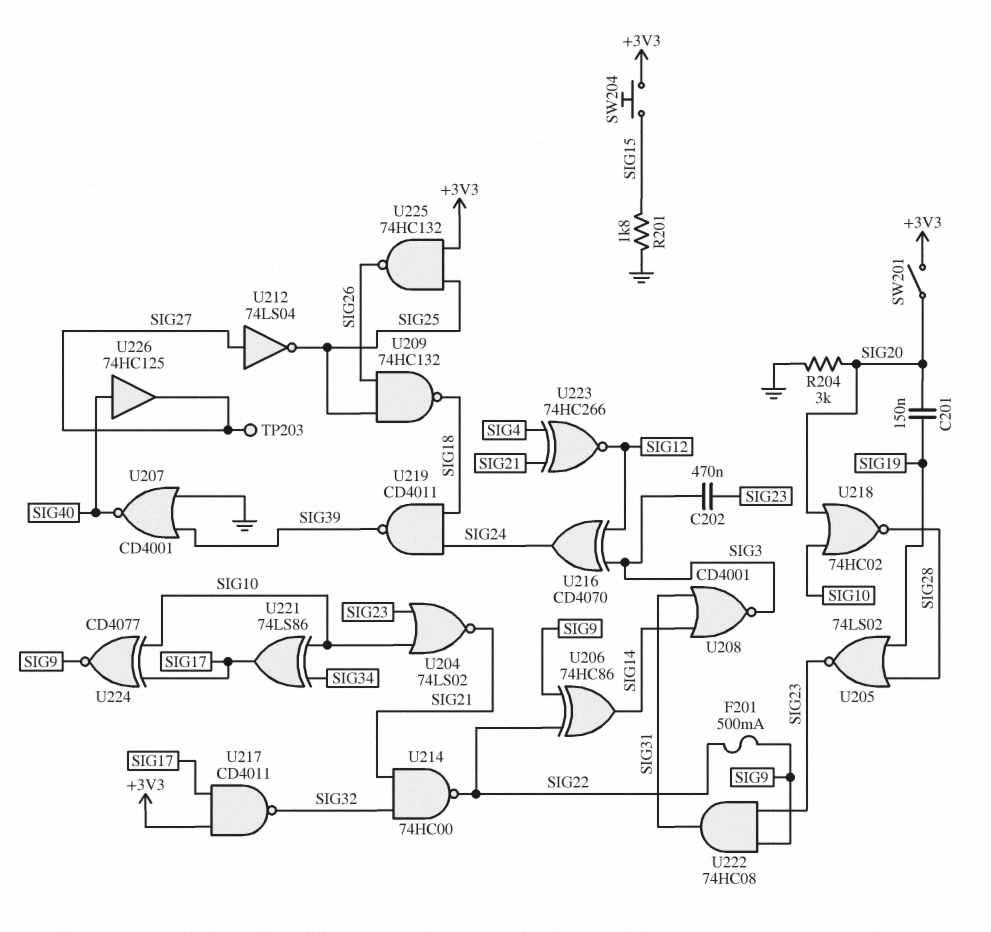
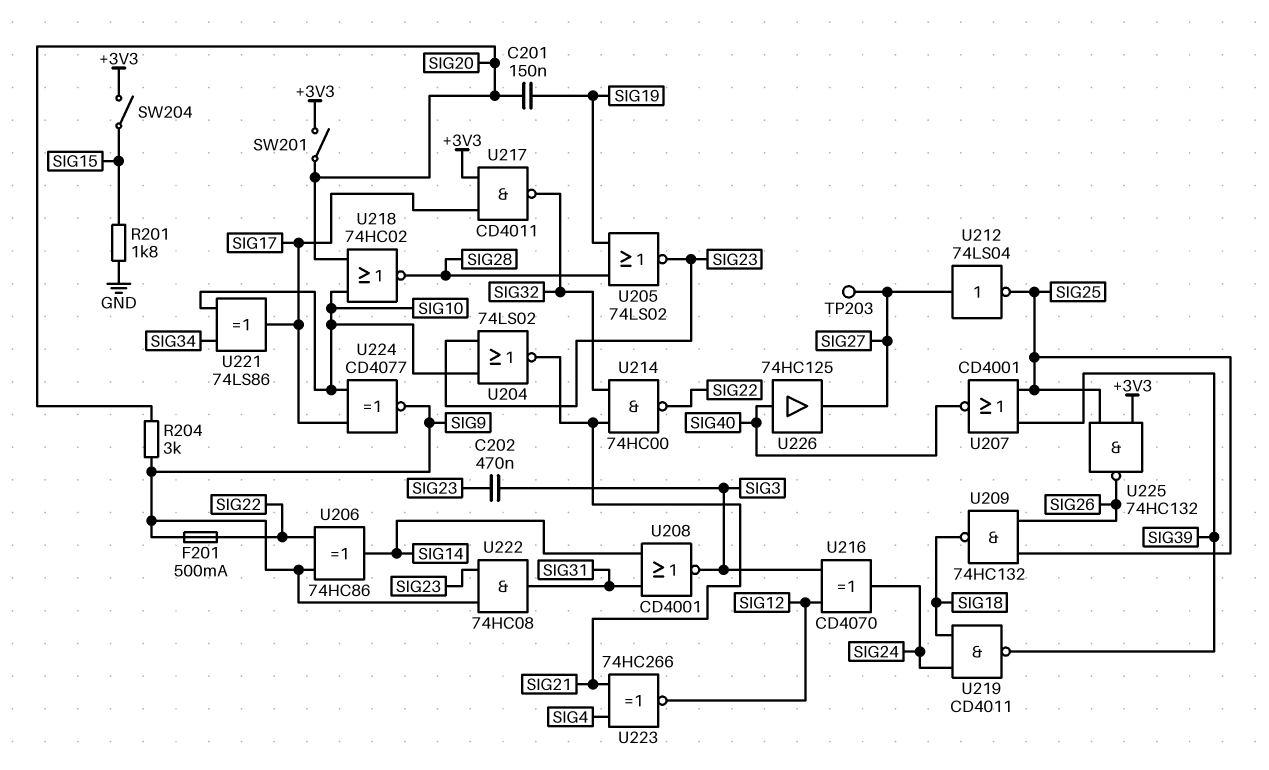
R204: 3k (GND, SIG20) -> 3k (SIG9, SIG20)
SW204: button (+3V3, SIG15) -> switch (+3V3, SIG15)
U207: NOR CD4001 (in GND, in SIG39, out SIG40) -> NOR CD4001 (in SIG25, in SIG39, out SIG40)

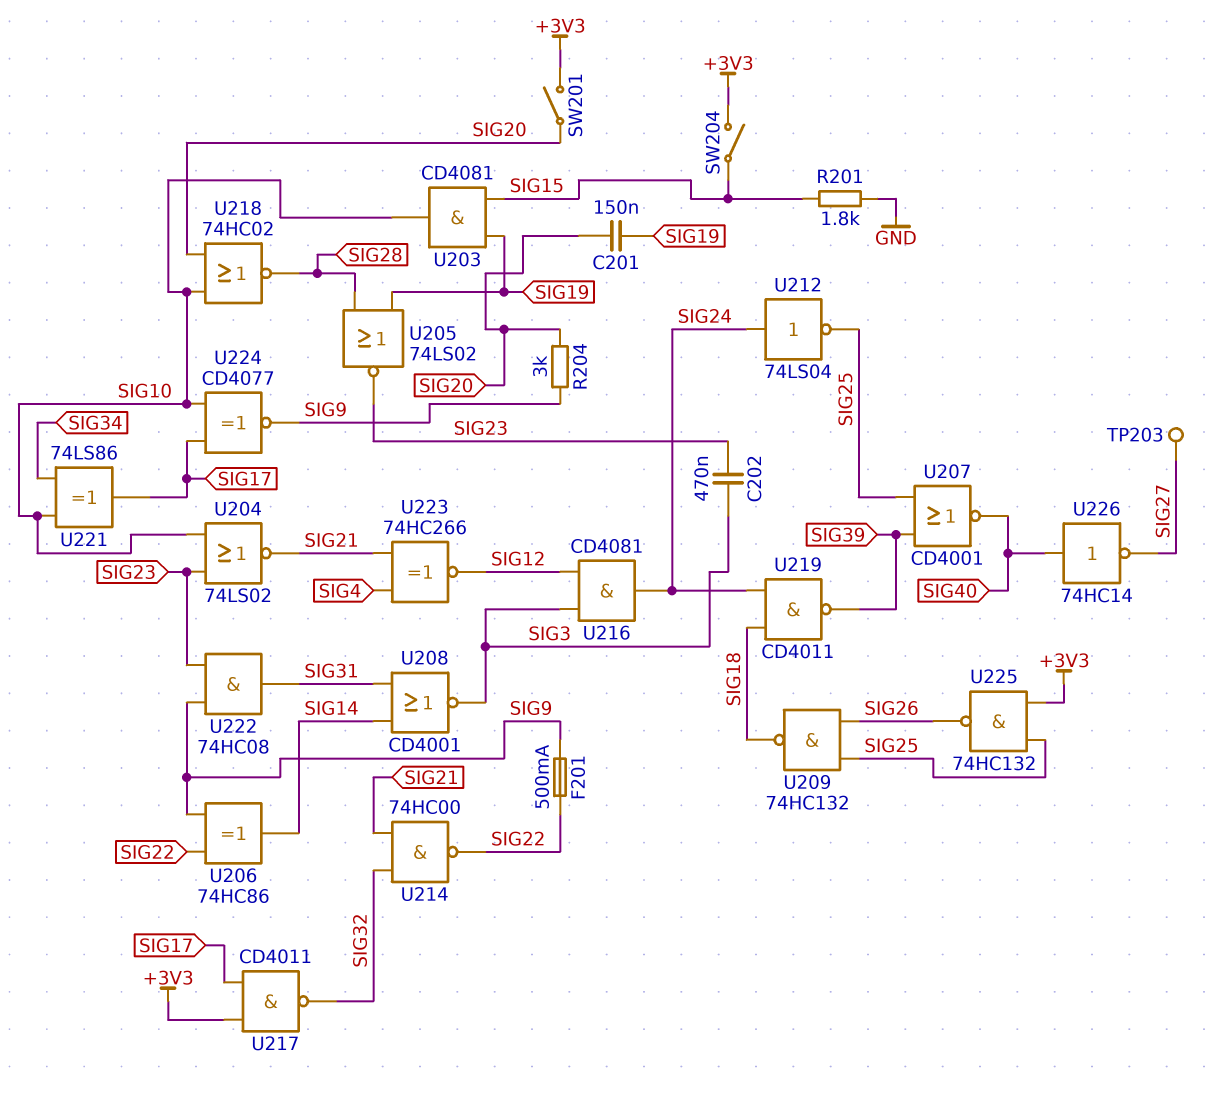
U203: none -> AND CD4081 (in SIG15, in SIG19, out SIG10)
U212: NOT 74LS04 (in SIG27, out SIG25) -> NOT 74LS04 (in SIG24, out SIG25)
U216: XOR CD4070 (in SIG3, in SIG12, out SIG24) -> AND CD4081 (in SIG3, in SIG12, out SIG24)
U226: buffer 74HC125 (in SIG40, out SIG27) -> NOT 74HC14 (in SIG40, out SIG27)

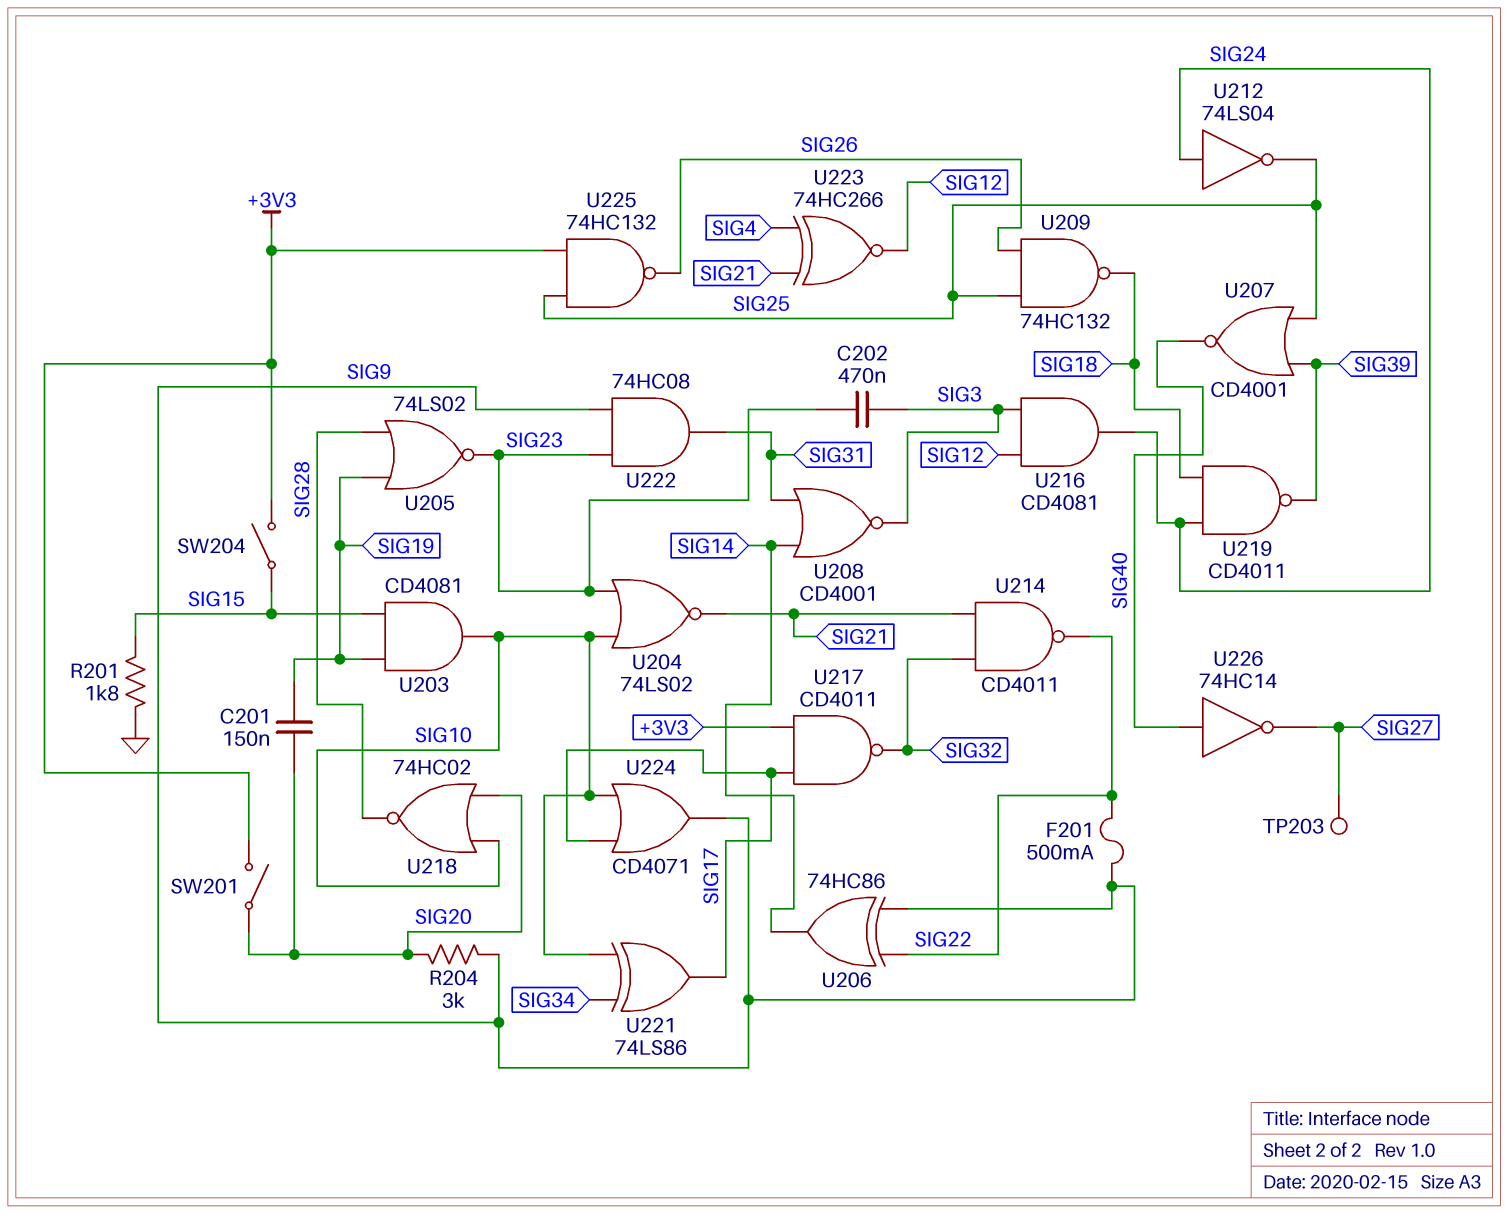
U214: NAND 74HC00 (in SIG21, in SIG32, out SIG22) -> NAND CD4011 (in SIG21, in SIG32, out SIG22)
U224: XNOR CD4077 (in SIG10, in SIG17, out SIG9) -> OR CD4071 (in SIG10, in SIG17, out SIG9)

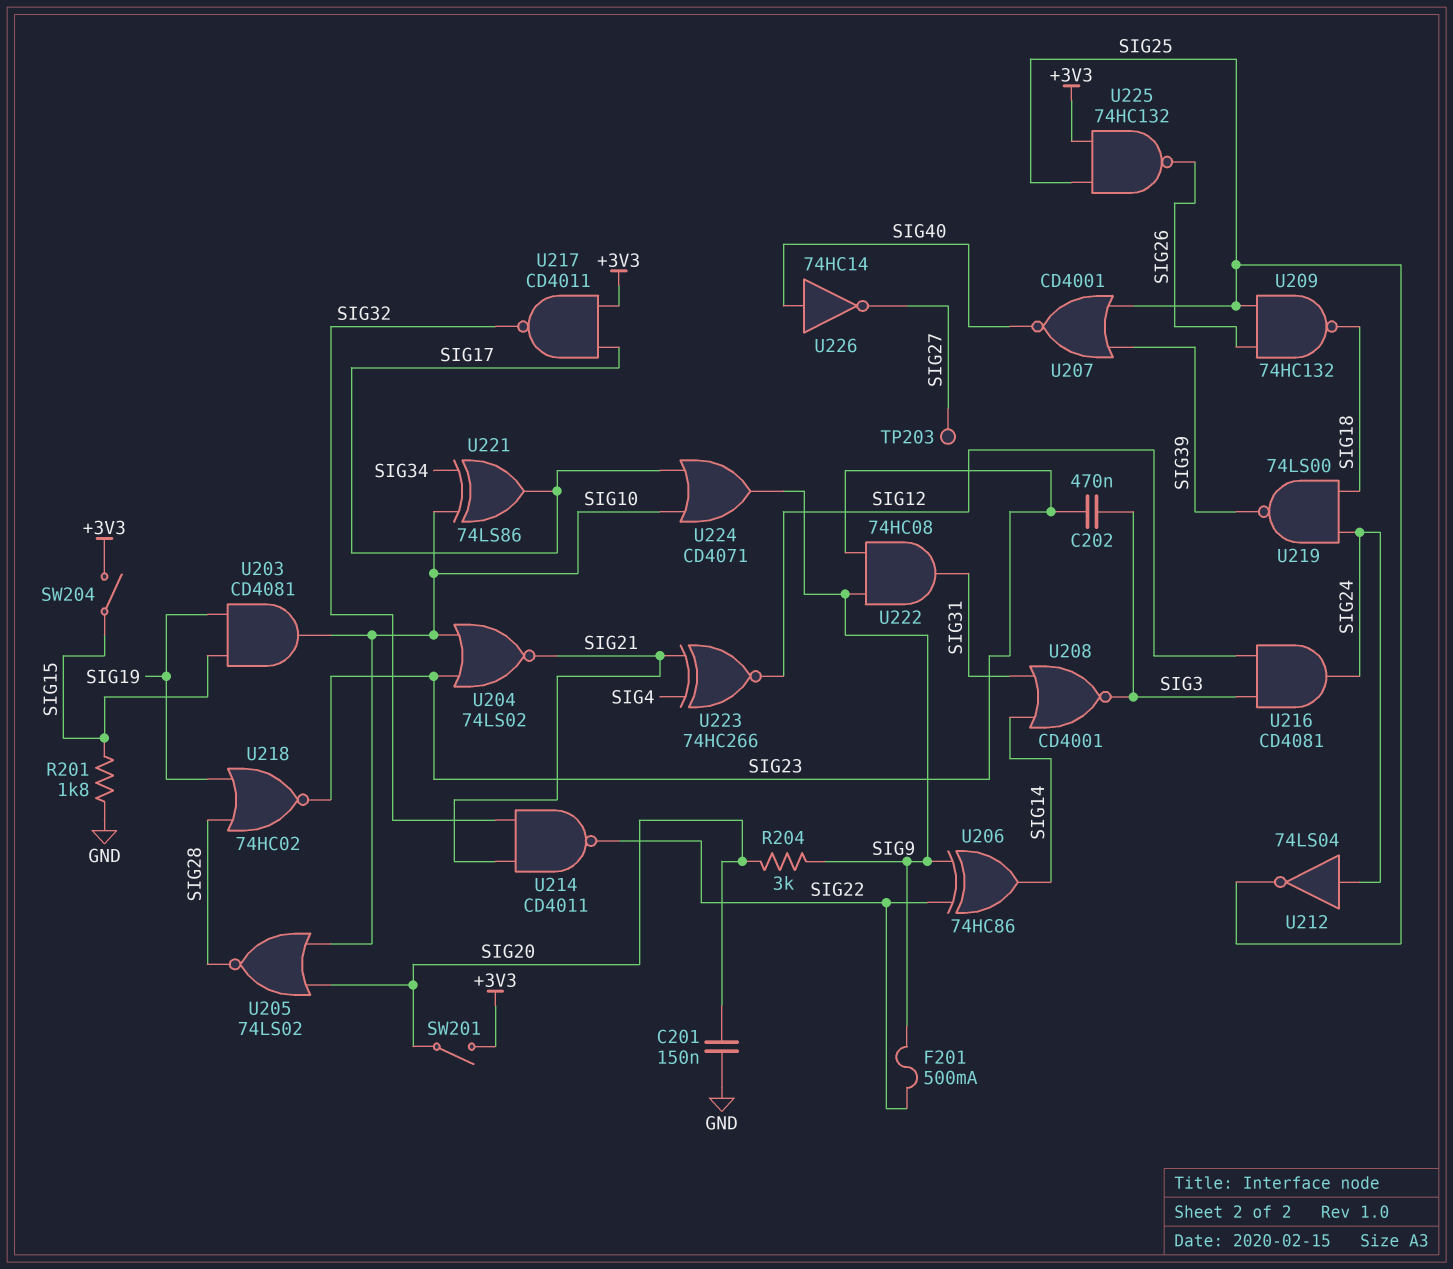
C201: 150nF (SIG19, SIG20) -> 150nF (GND, SIG20)
U205: NOR 74LS02 (in SIG19, in SIG28, out SIG23) -> NOR 74LS02 (in SIG10, in SIG20, out SIG28)
U218: NOR 74HC02 (in SIG10, in SIG20, out SIG28) -> NOR 74HC02 (in SIG19, in SIG28, out SIG23)
U219: NAND CD4011 (in SIG18, in SIG24, out SIG39) -> NAND 74LS00 (in SIG18, in SIG24, out SIG39)

